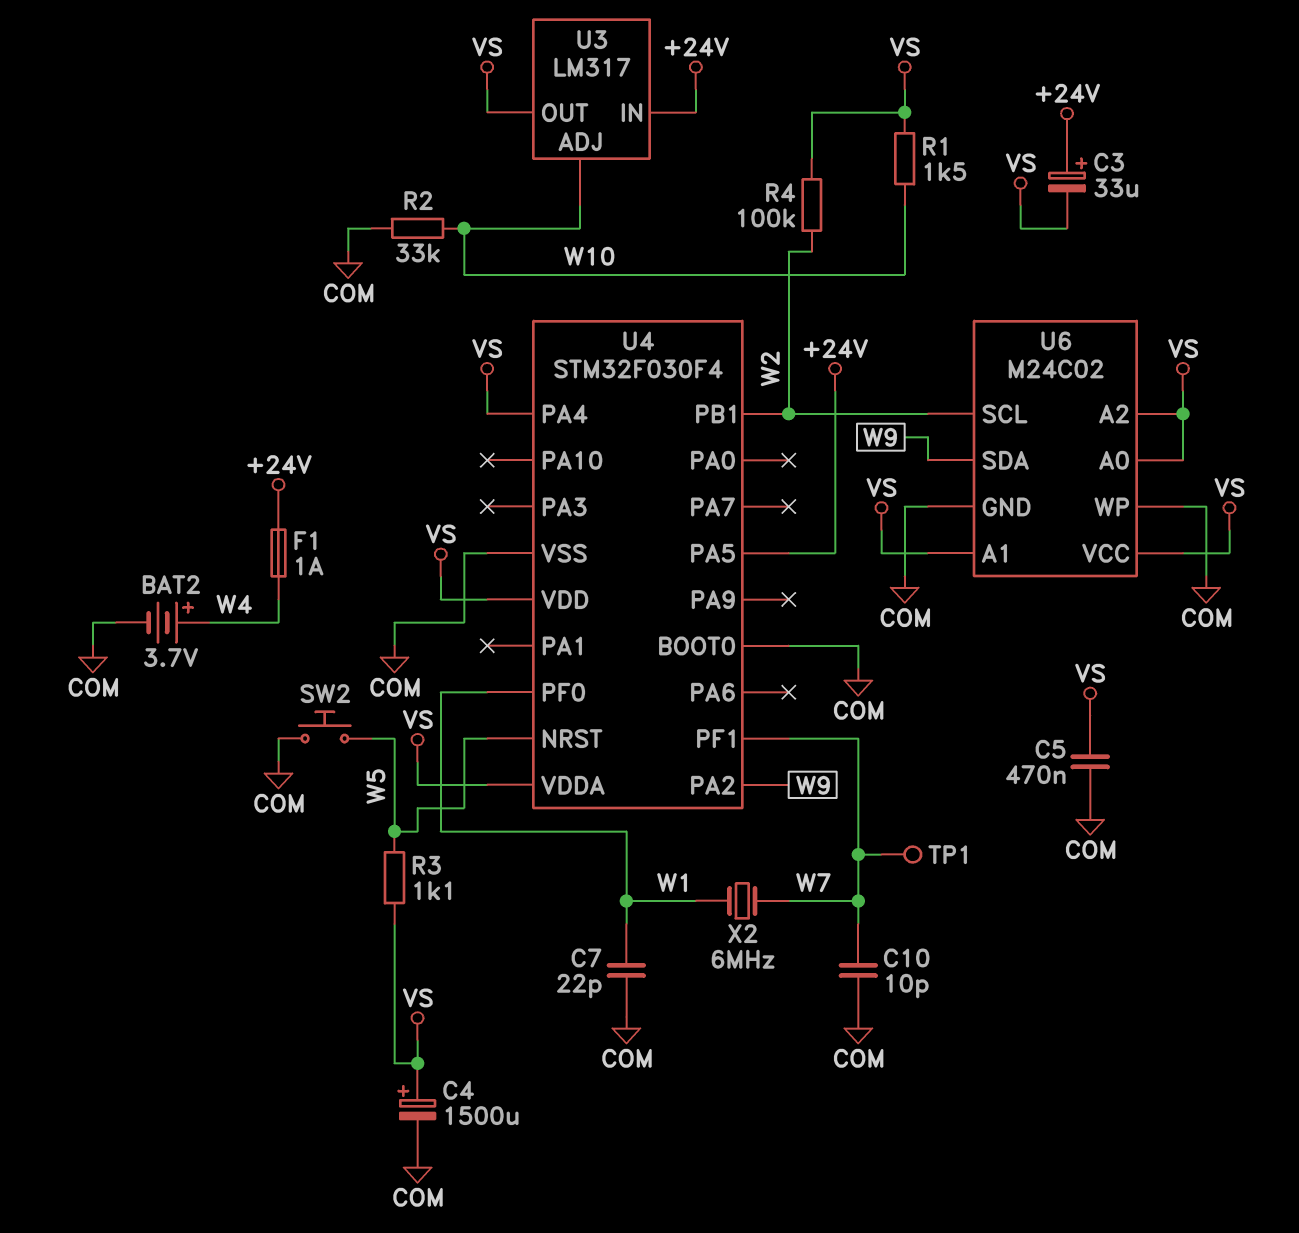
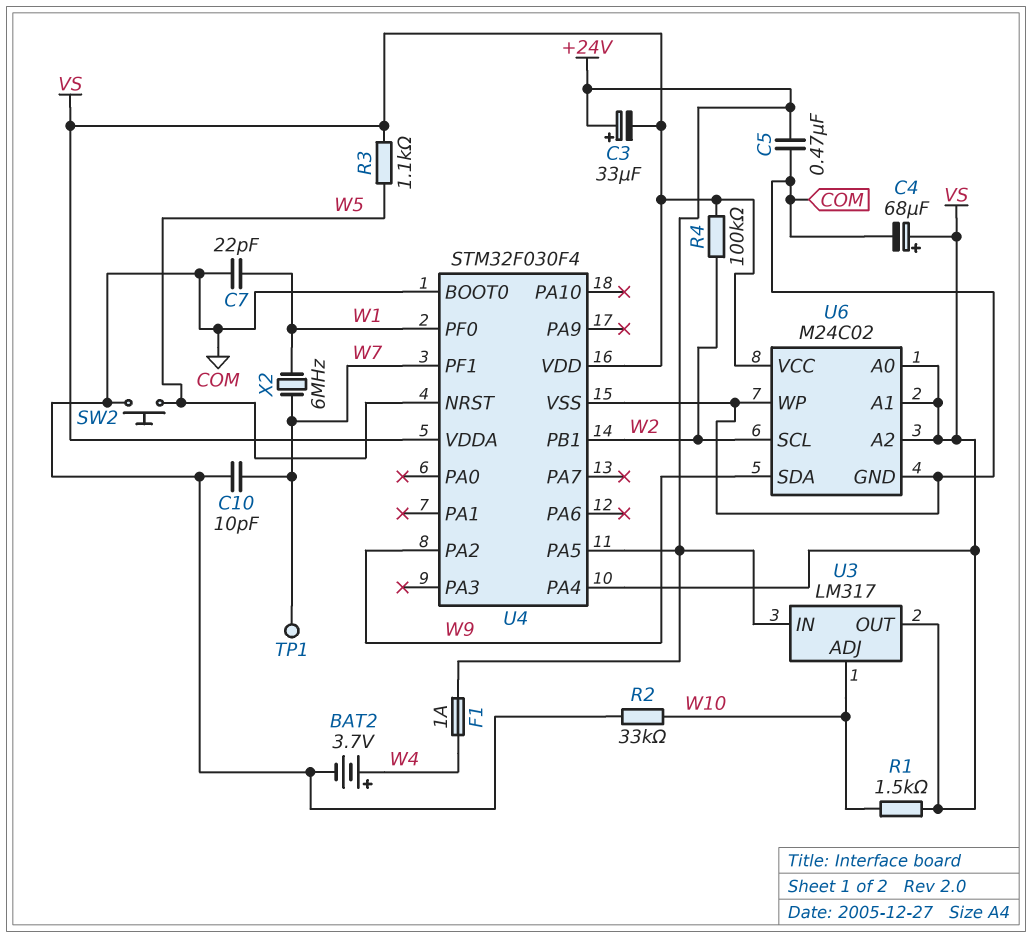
C4: 1500uF (plus VS, minus COM) -> 68uF (plus VS, minus COM)
C5: 470nF (COM, VS) -> 470nF (+24V, COM)

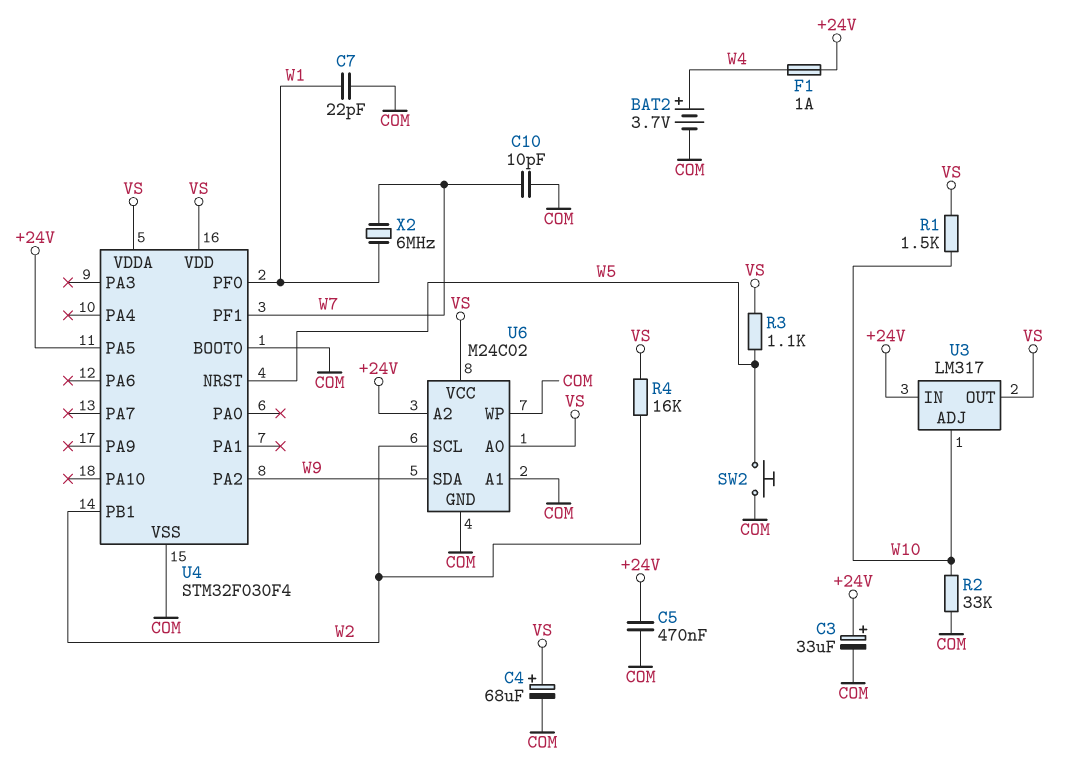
C3: 33uF (plus +24V, minus VS) -> 33uF (plus +24V, minus COM)
R4: 100k (VS, W2) -> 16k (VS, W2)
TP1: test point (W7) -> none
U4 pin PA4: VS -> none
U6 pin A1: VS -> COM
U6 pin A2: VS -> +24V

